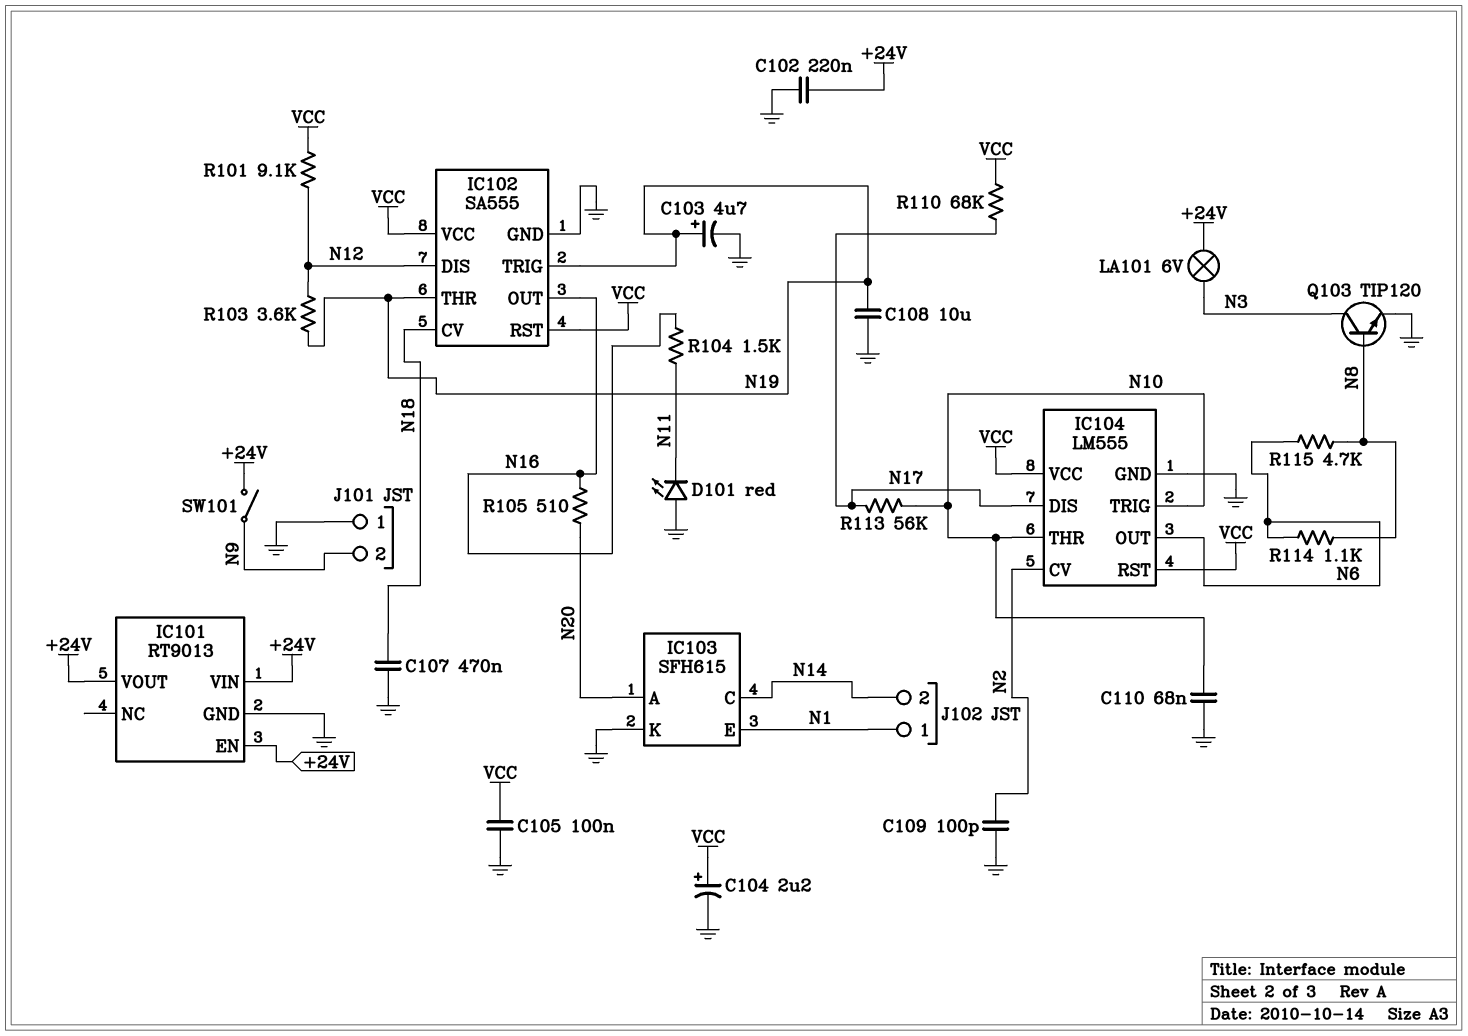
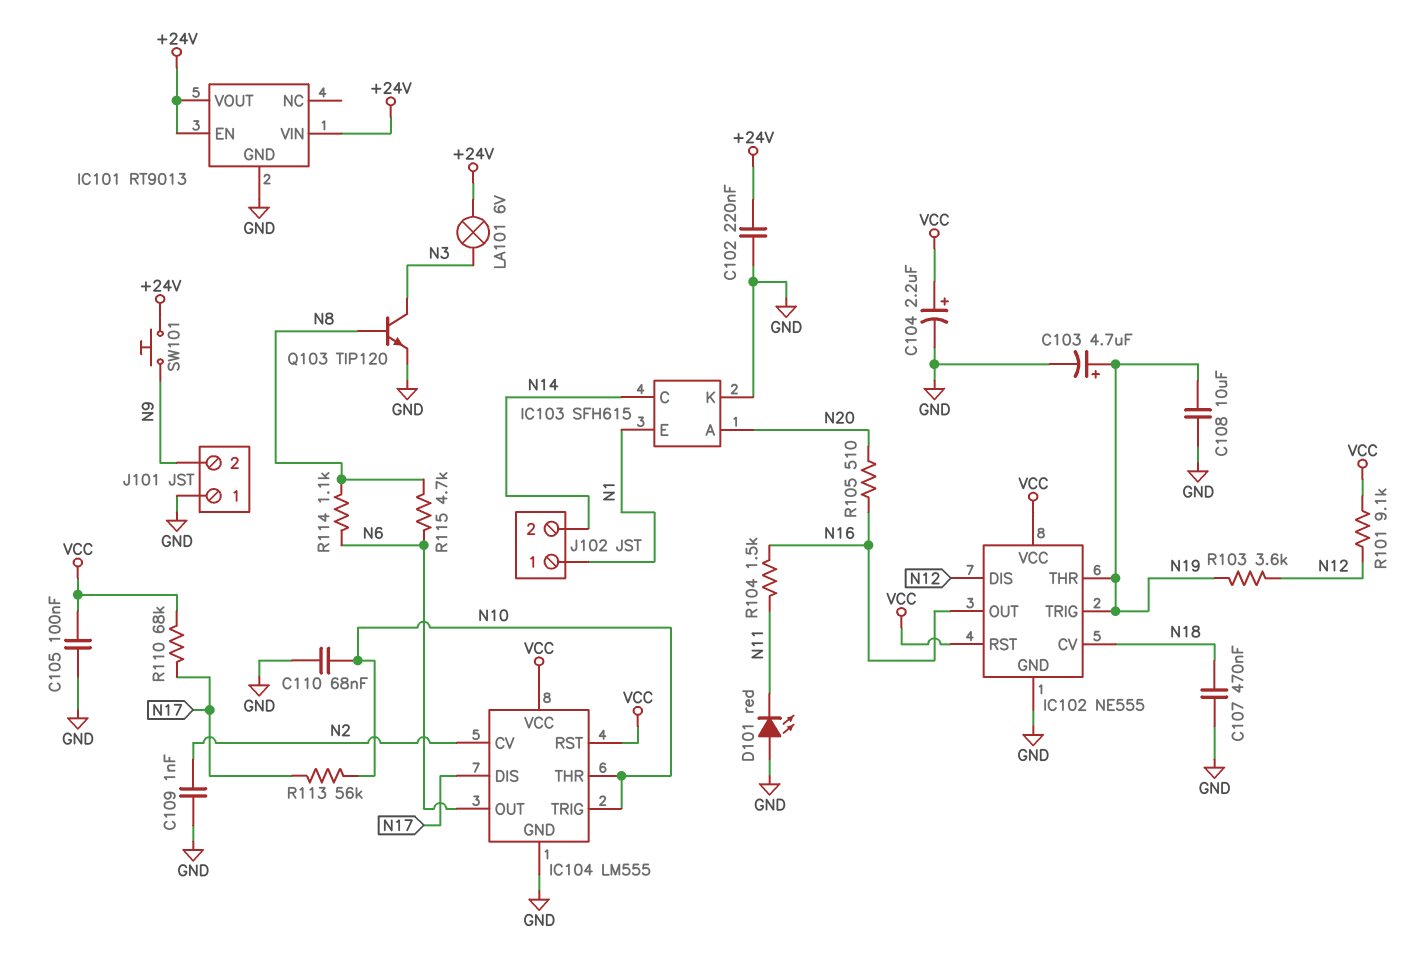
C109: 100pF (GND, N2) -> 1nF (GND, N2)
IC102: SA555 -> NE555
SW101: switch (+24V, N9) -> button (+24V, N9)

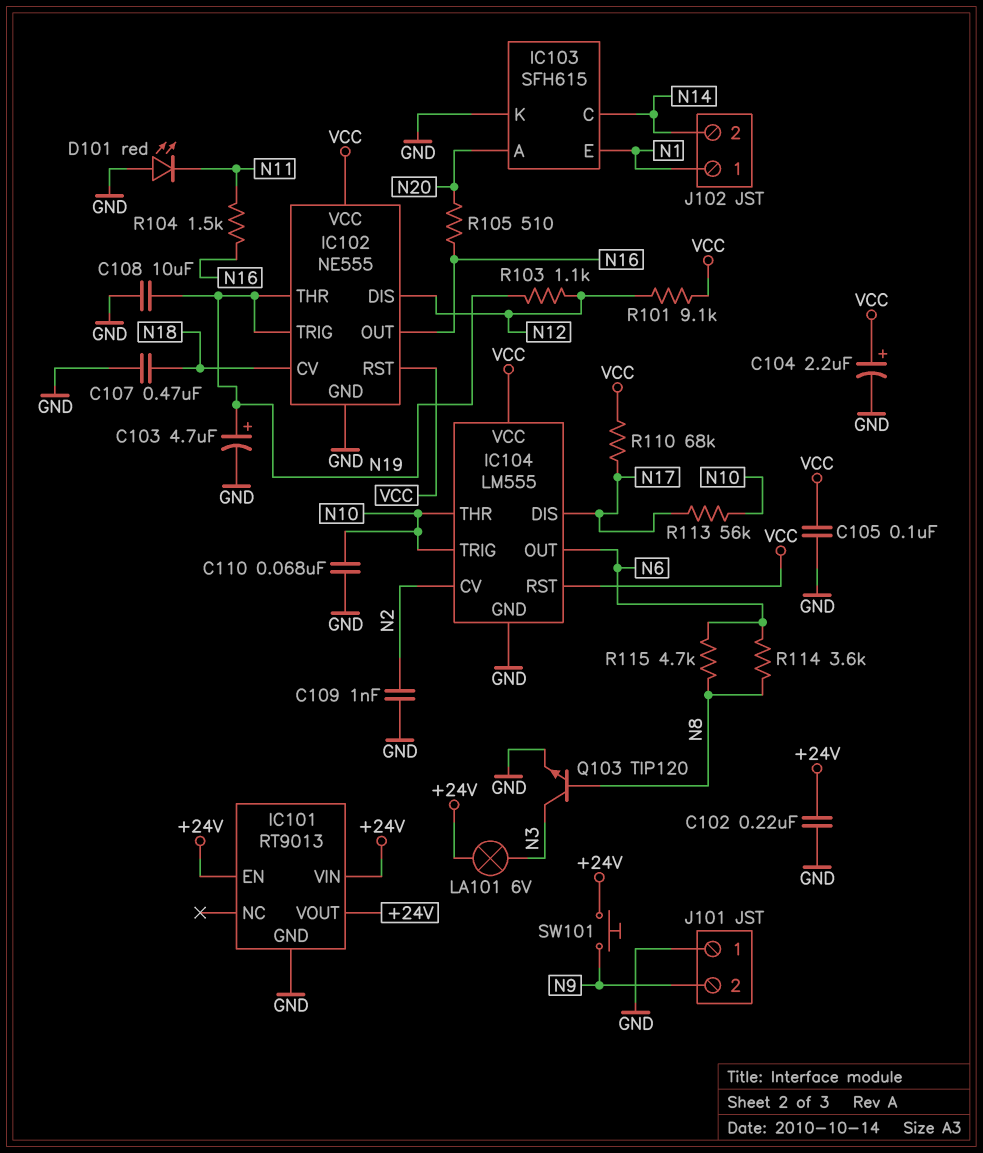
R103: 3.6k (N12, N19) -> 1.1k (N12, N19)
R114: 1.1k (N6, N8) -> 3.6k (N6, N8)

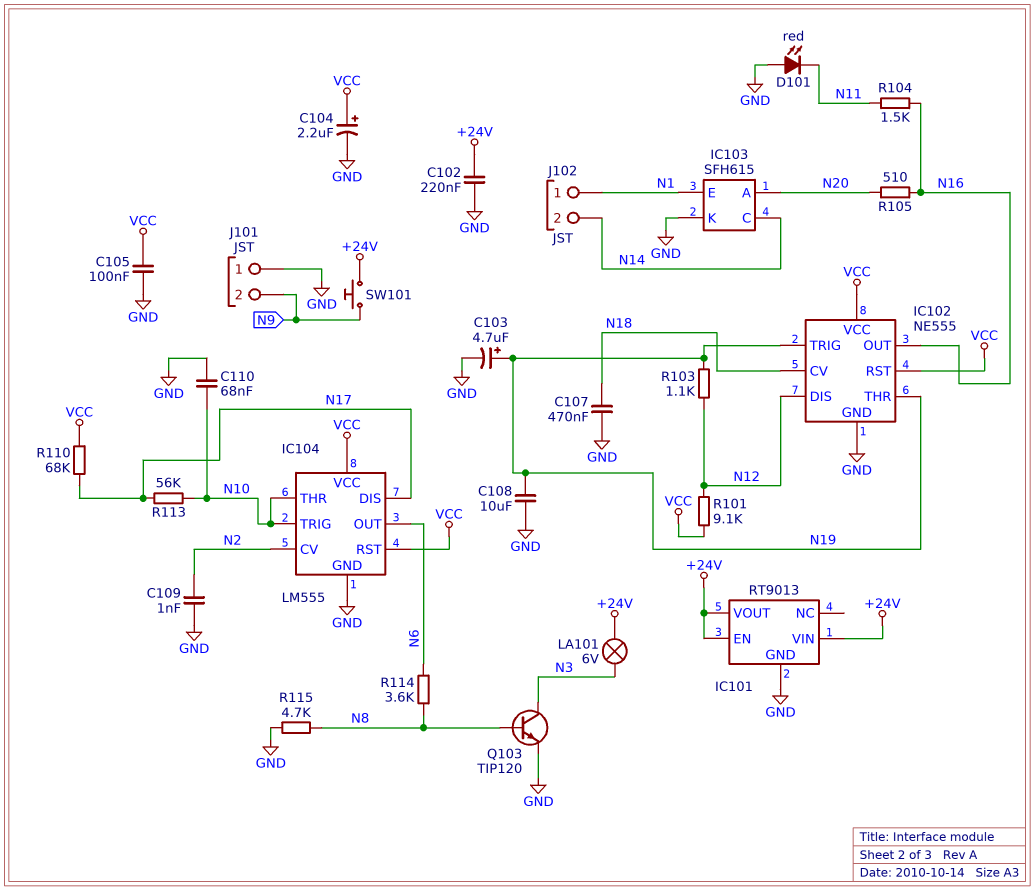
R115: 4.7k (N6, N8) -> 4.7k (GND, N8)

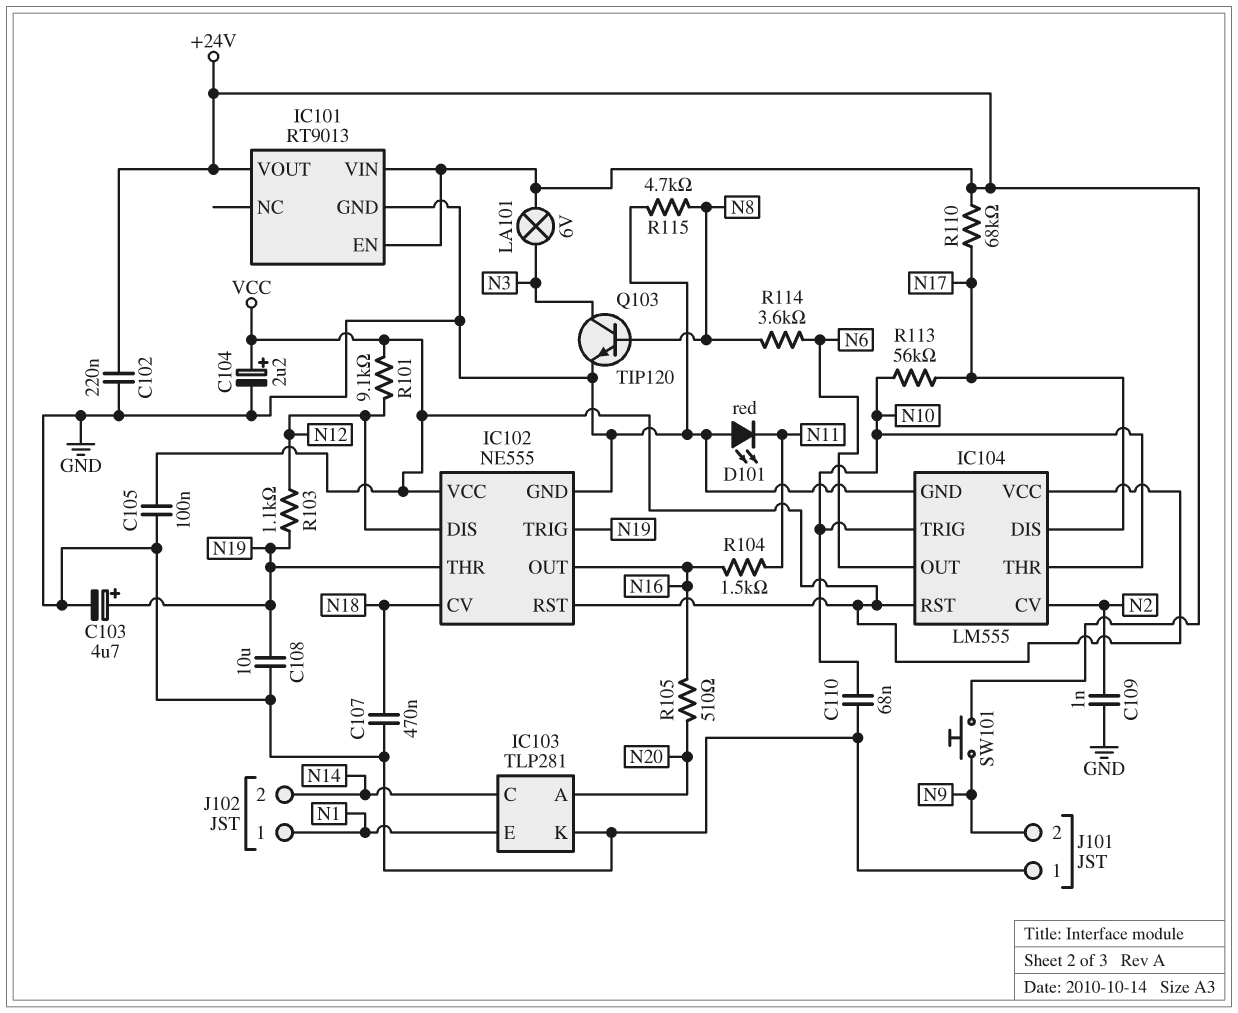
IC103: SFH615 -> TLP281
R110: 68k (N17, VCC) -> 68k (+24V, N17)

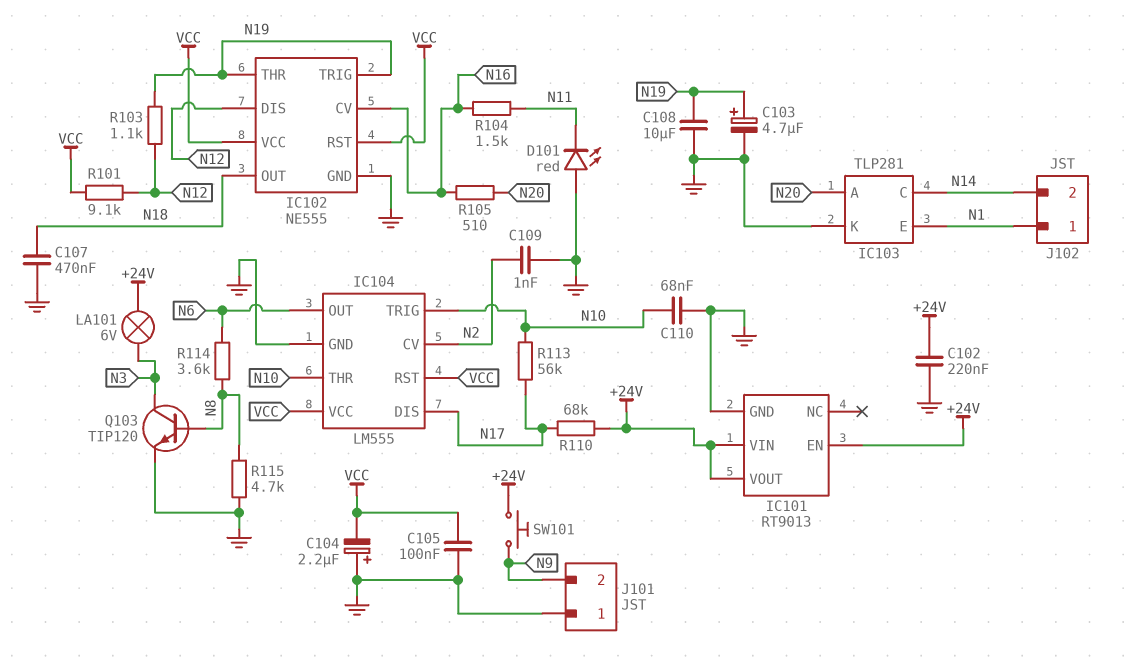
C104: 2.2uF (plus VCC, minus GND) -> 2.2uF (plus GND, minus VCC)
IC102 pin CV: N18 -> N16
IC102 pin OUT: N16 -> N18

